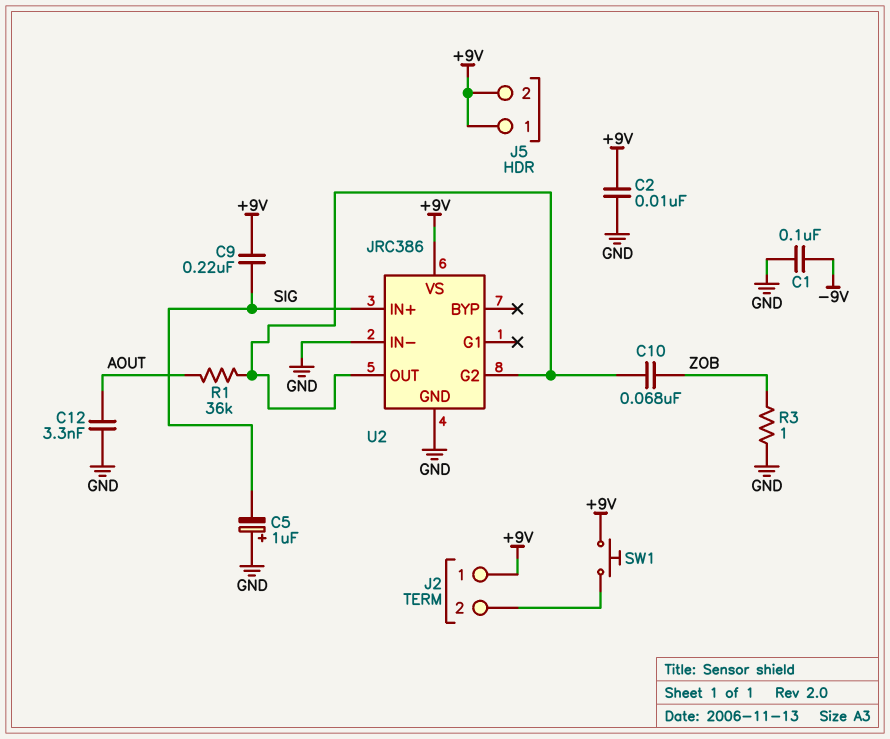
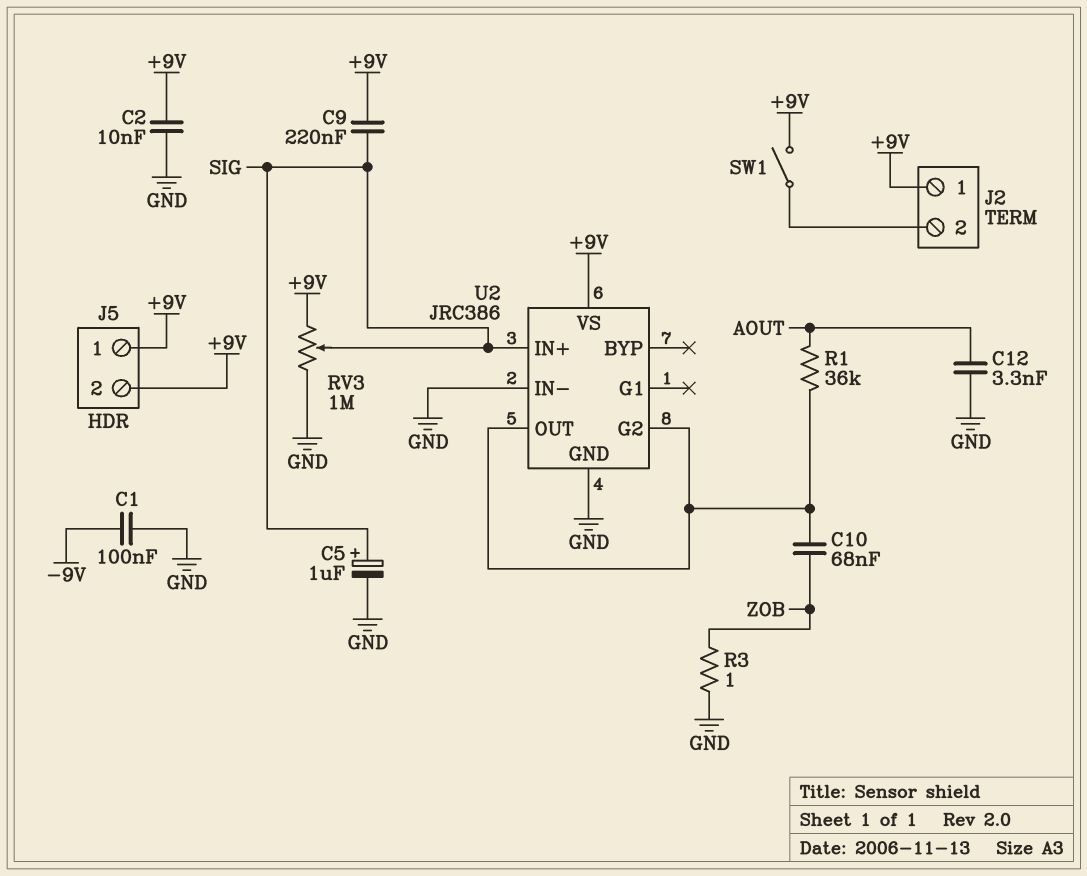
C5: 1uF (plus GND, minus SIG) -> 1uF (plus SIG, minus GND)
RV3: none -> 1M (+9V, GND, wiper SIG)
SW1: button (+9V, J2/2) -> switch (+9V, J2/2)

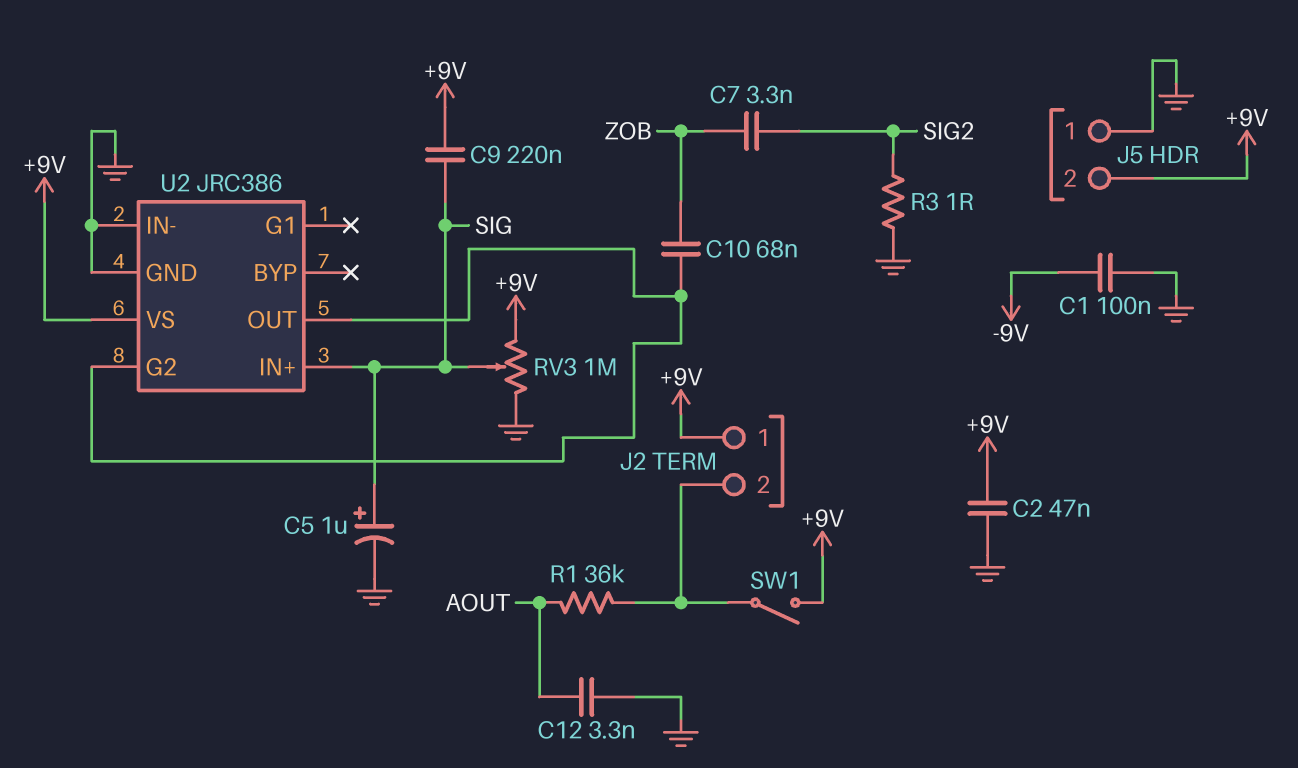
C2: 10nF (+9V, GND) -> 47nF (+9V, GND)
C7: none -> 3.3nF (SIG2, ZOB)
J5 pin 1: +9V -> GND
R1: 36k (AOUT, U2/G2) -> 36k (AOUT, J2/2)
R3: 1 (GND, ZOB) -> 1 (GND, SIG2)

